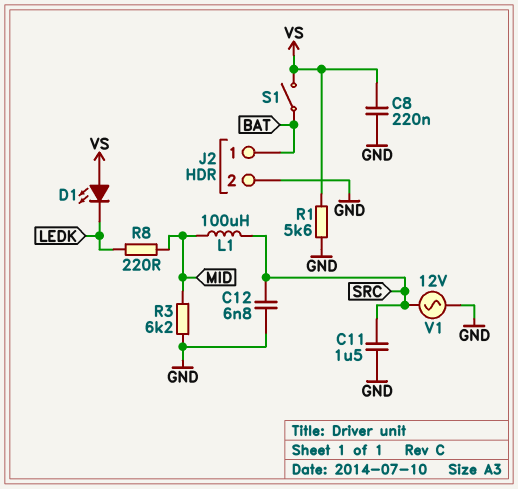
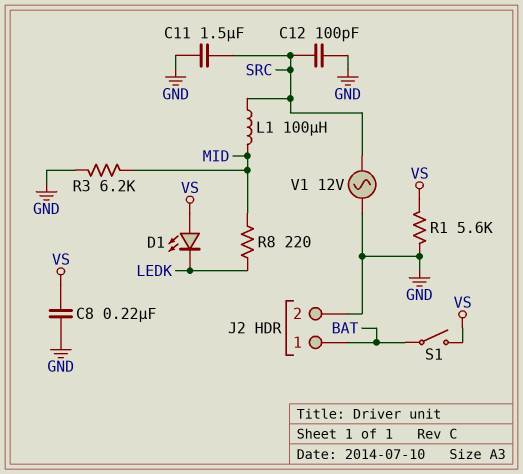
C12: 6.8nF (GND, SRC) -> 100pF (GND, SRC)

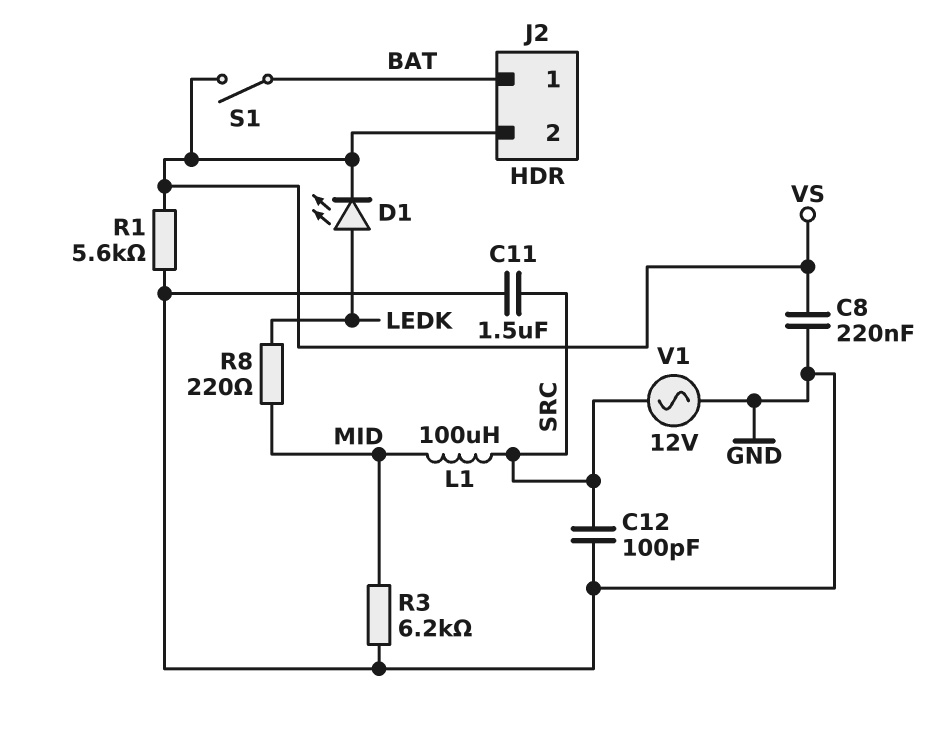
D1: LED (A VS, K LEDK) -> LED (A LEDK, K VS)
J2 pin 2: GND -> VS

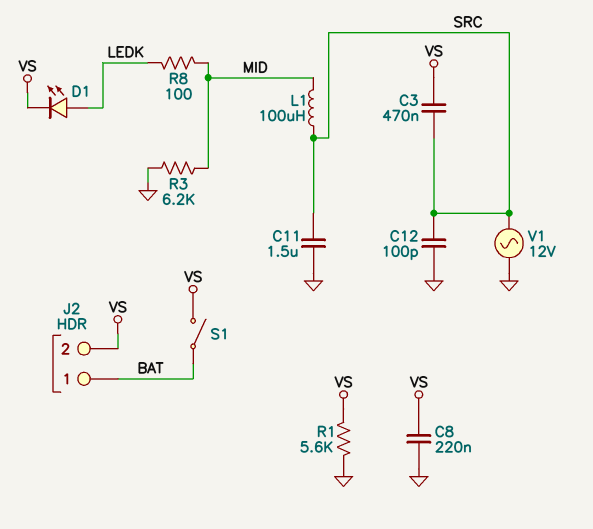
C3: none -> 470nF (SRC, VS)
R8: 220 (LEDK, MID) -> 100 (LEDK, MID)

